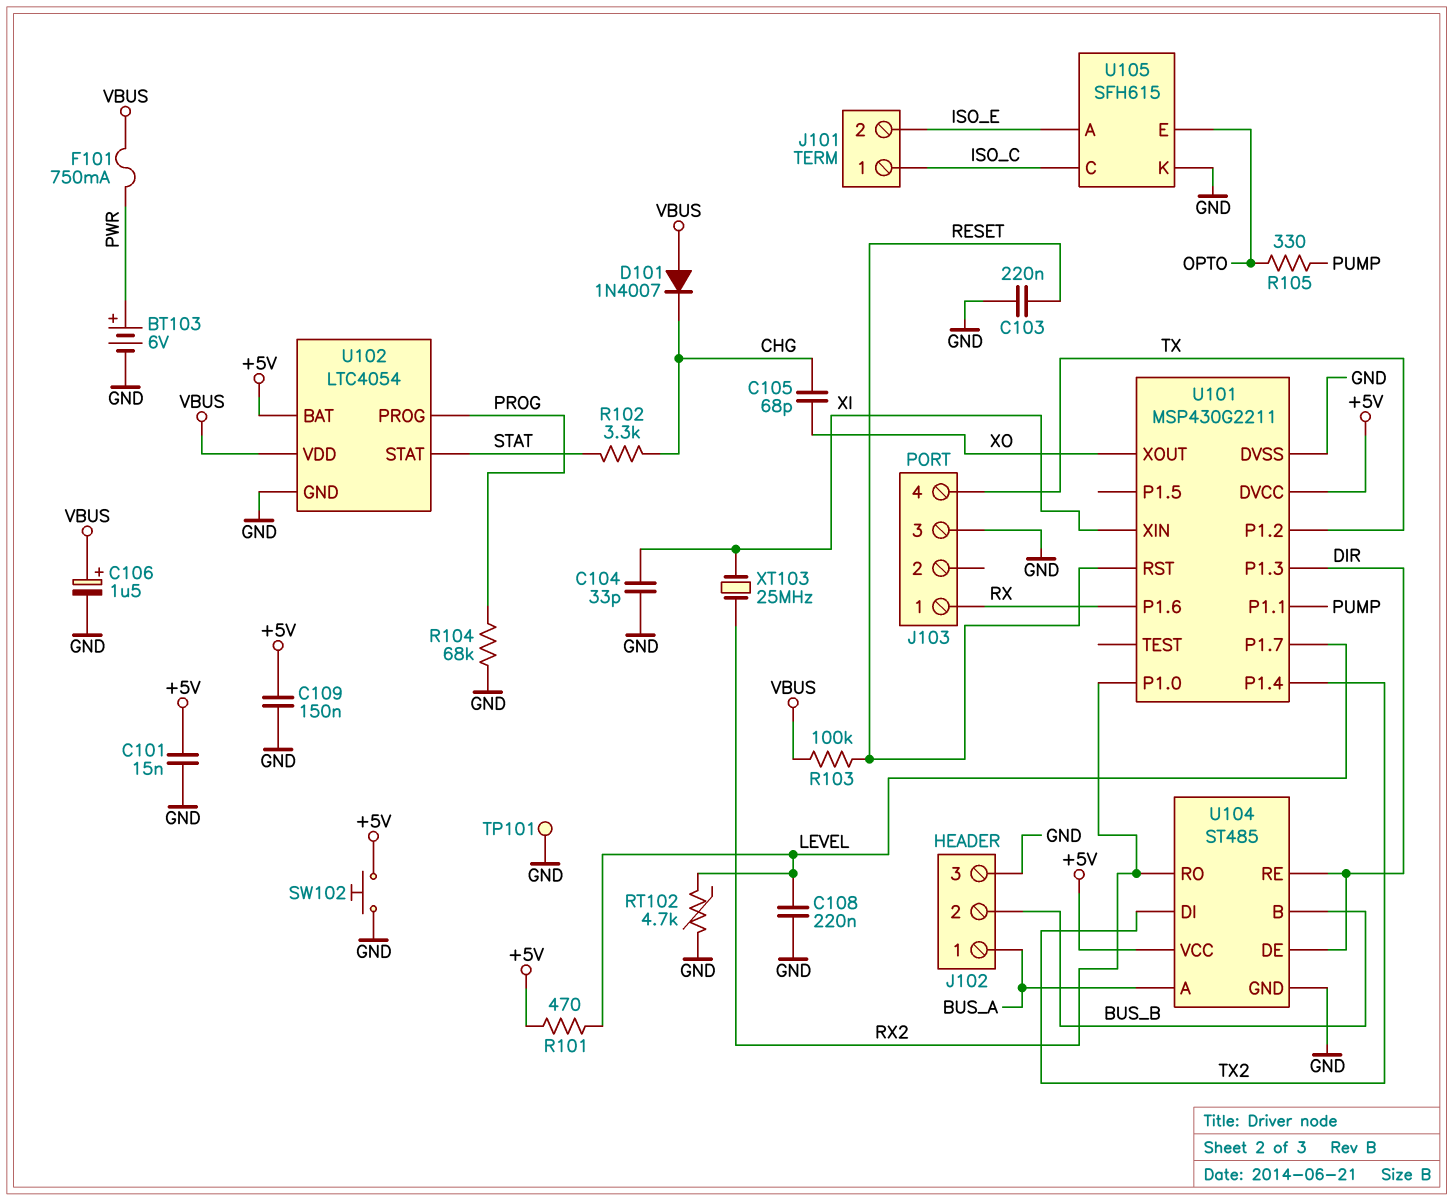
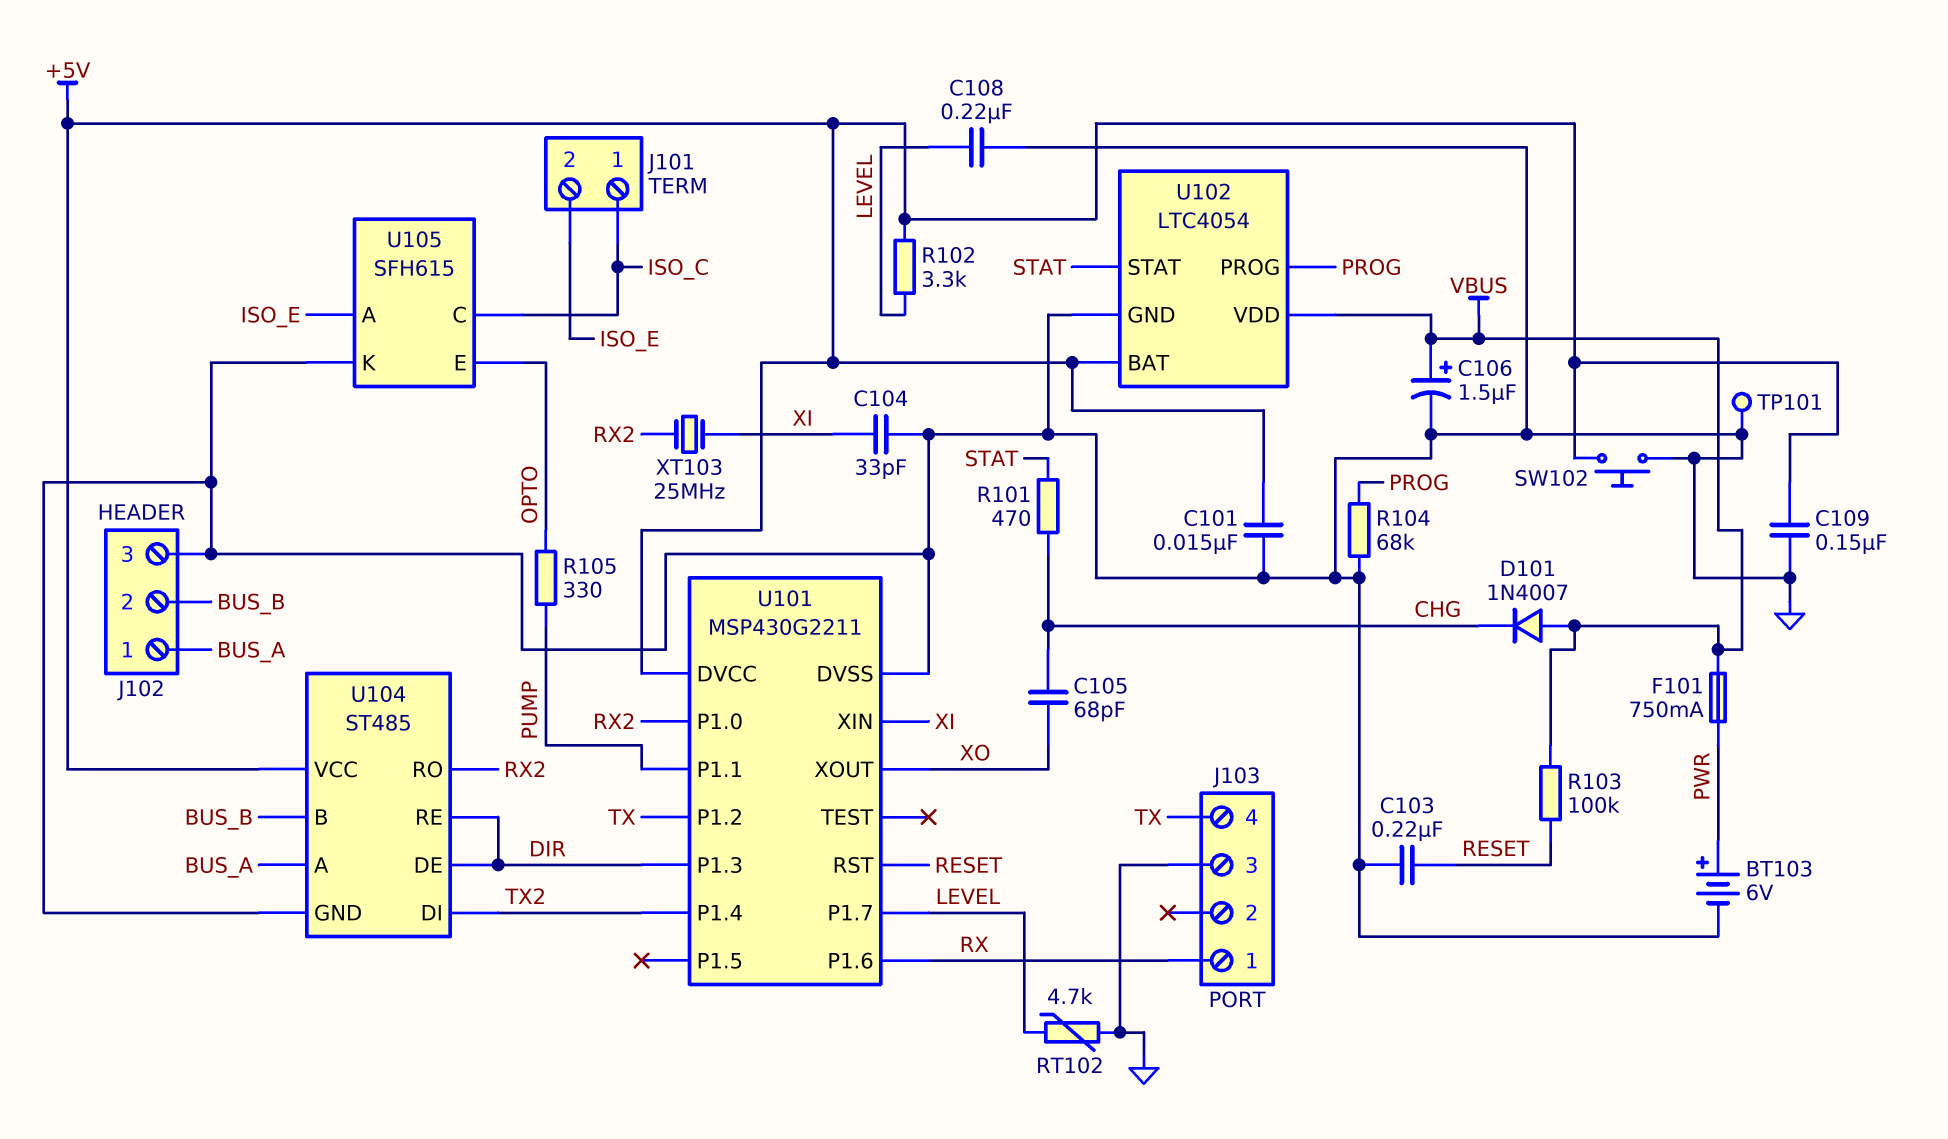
R101: 470 (+5V, LEVEL) -> 470 (CHG, STAT)
R102: 3.3k (CHG, STAT) -> 3.3k (+5V, LEVEL)

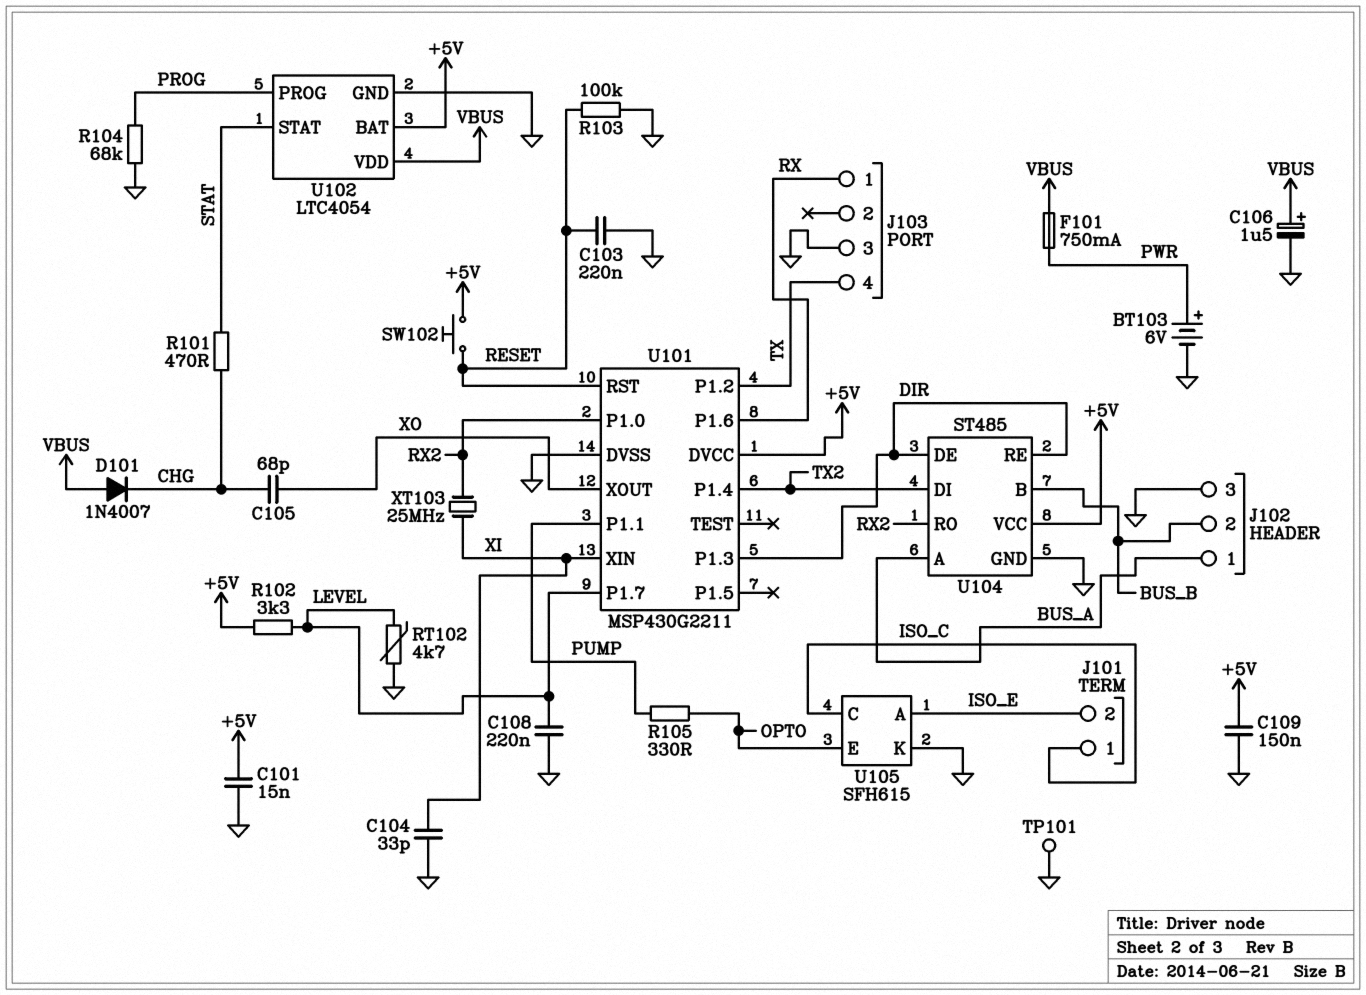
R103: 100k (RESET, VBUS) -> 100k (GND, RESET)
SW102: button (+5V, GND) -> button (+5V, RESET)

